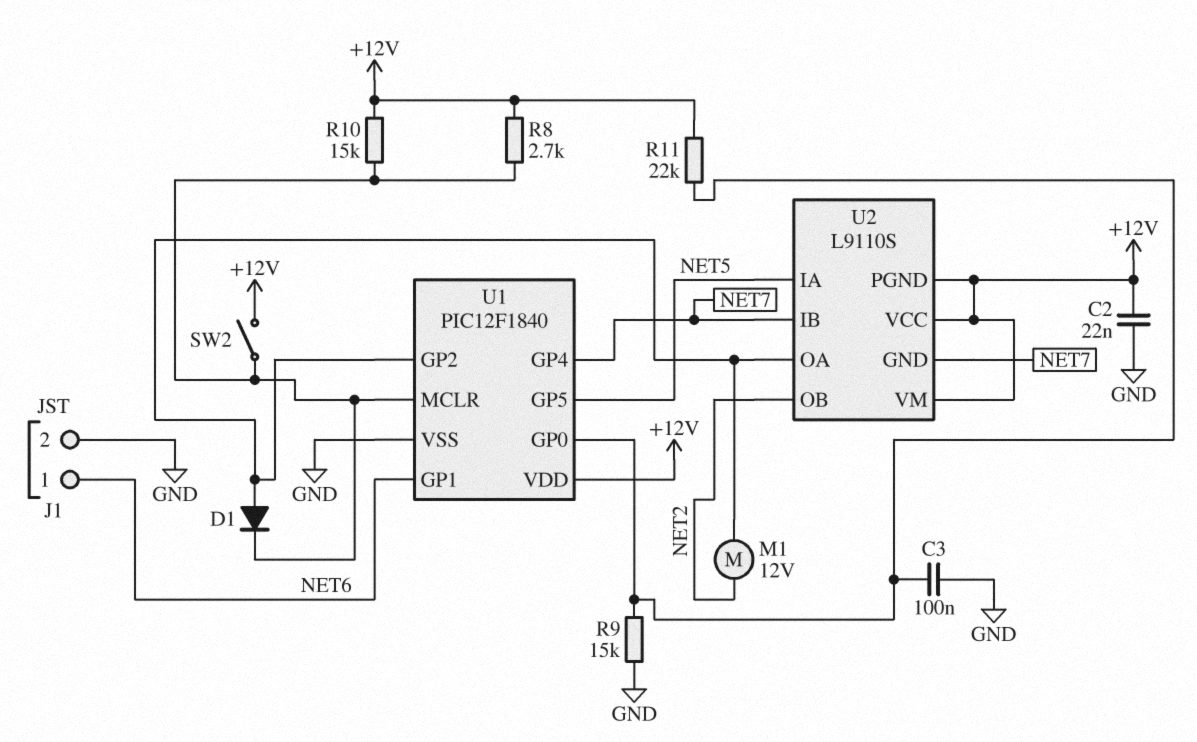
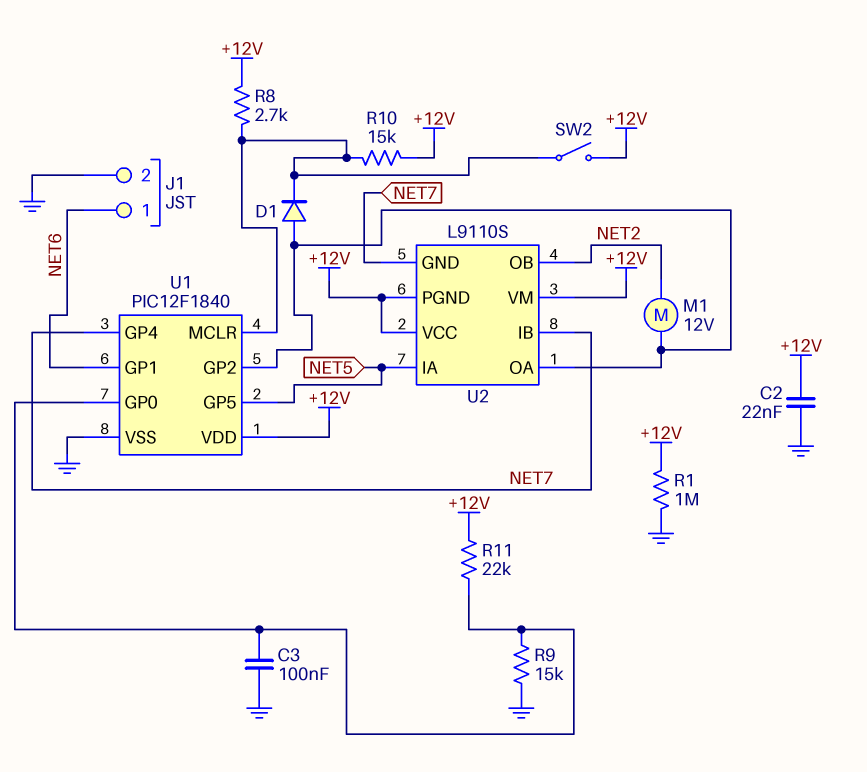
R1: none -> 1M (+12V, GND)

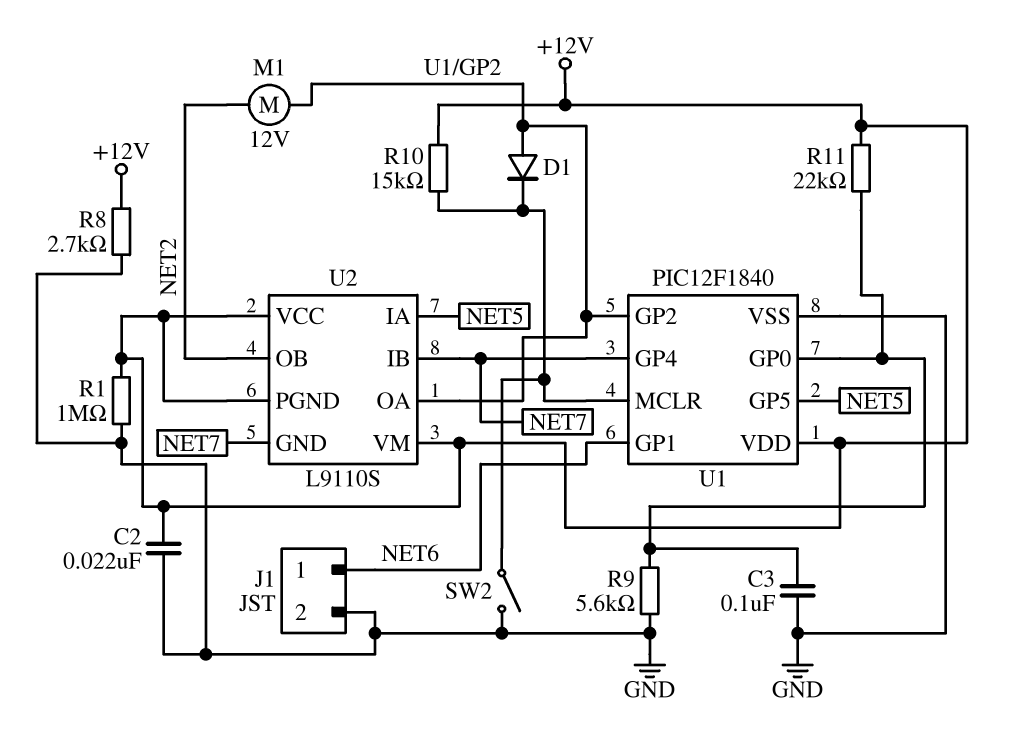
R8: 2.7k (+12V, U1/MCLR) -> 2.7k (+12V, GND)
R9: 15k (GND, U1/GP0) -> 5.6k (GND, U1/GP0)
SW2: switch (+12V, U1/MCLR) -> switch (GND, U1/MCLR)

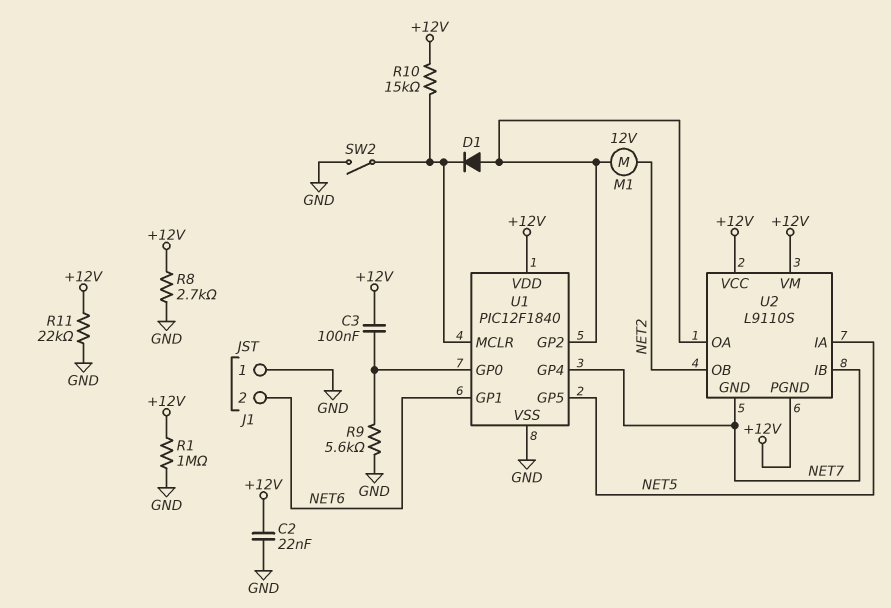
C3: 100nF (GND, U1/GP0) -> 100nF (+12V, U1/GP0)
J1 pin 1: NET6 -> GND
J1 pin 2: GND -> NET6
R11: 22k (+12V, U1/GP0) -> 22k (+12V, GND)

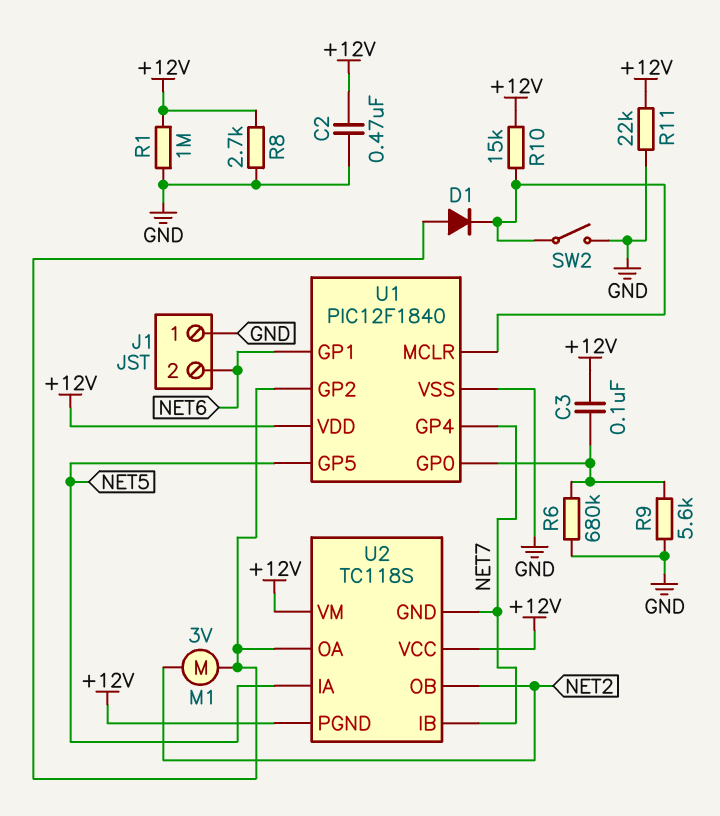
C2: 22nF (+12V, GND) -> 470nF (+12V, GND)
M1: motor 12V (NET2, U1/GP2) -> motor 3V (NET2, U1/GP2)
R6: none -> 680k (GND, U1/GP0)
U2: L9110S -> TC118S

